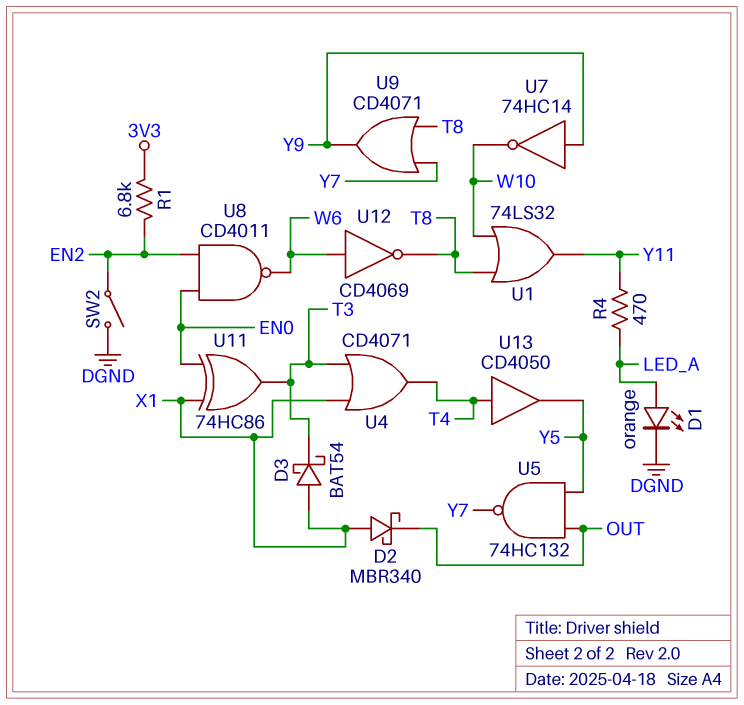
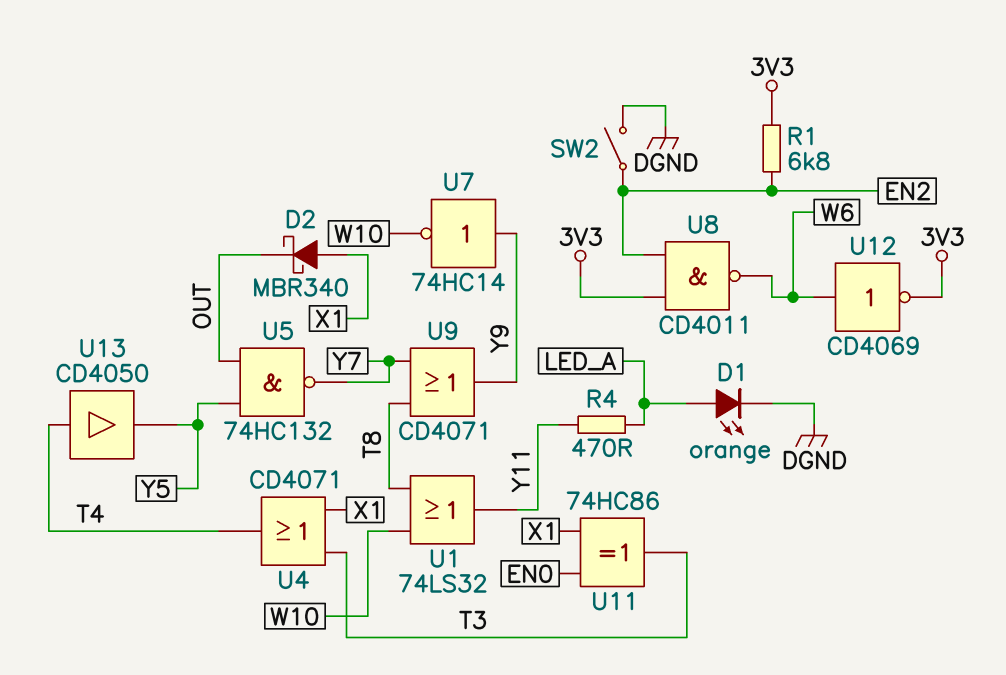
D3: schottky BAT54 (A X1, K T3) -> none
U8: NAND CD4011 (in EN0, in EN2, out W6) -> NAND CD4011 (in 3V3, in EN2, out W6)
U12: NOT CD4069 (in W6, out T8) -> NOT CD4069 (in W6, out 3V3)

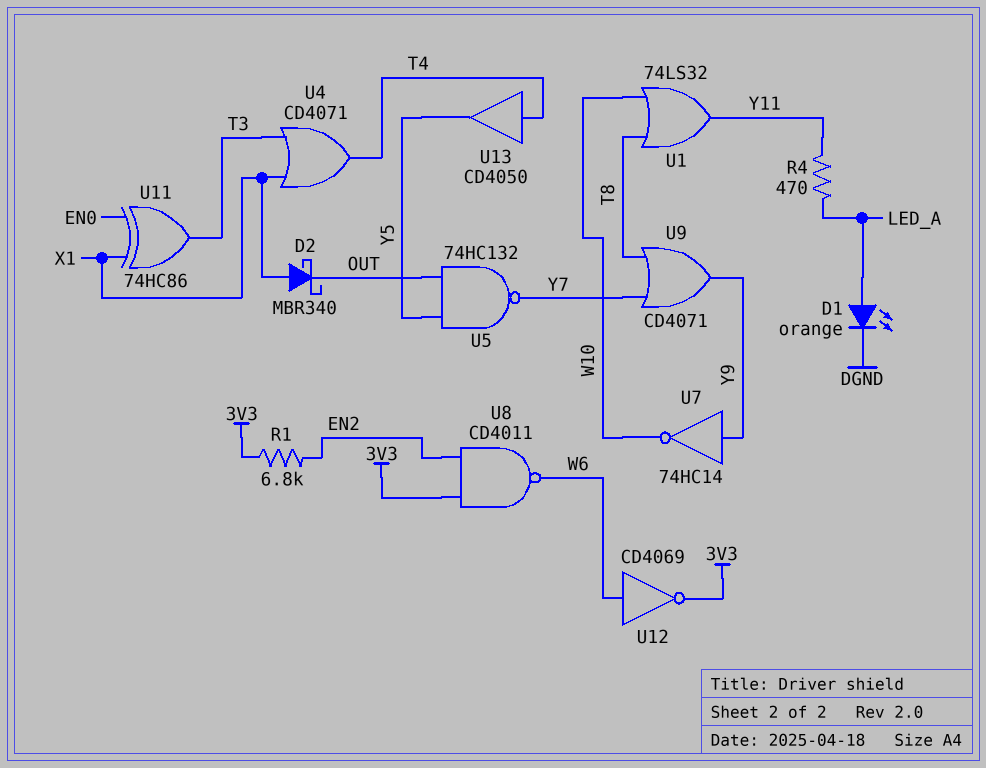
SW2: switch (DGND, EN2) -> none

